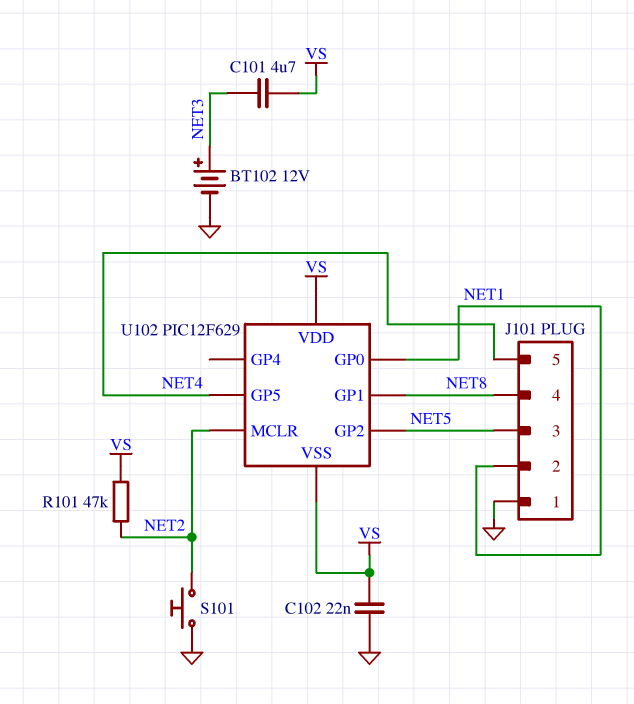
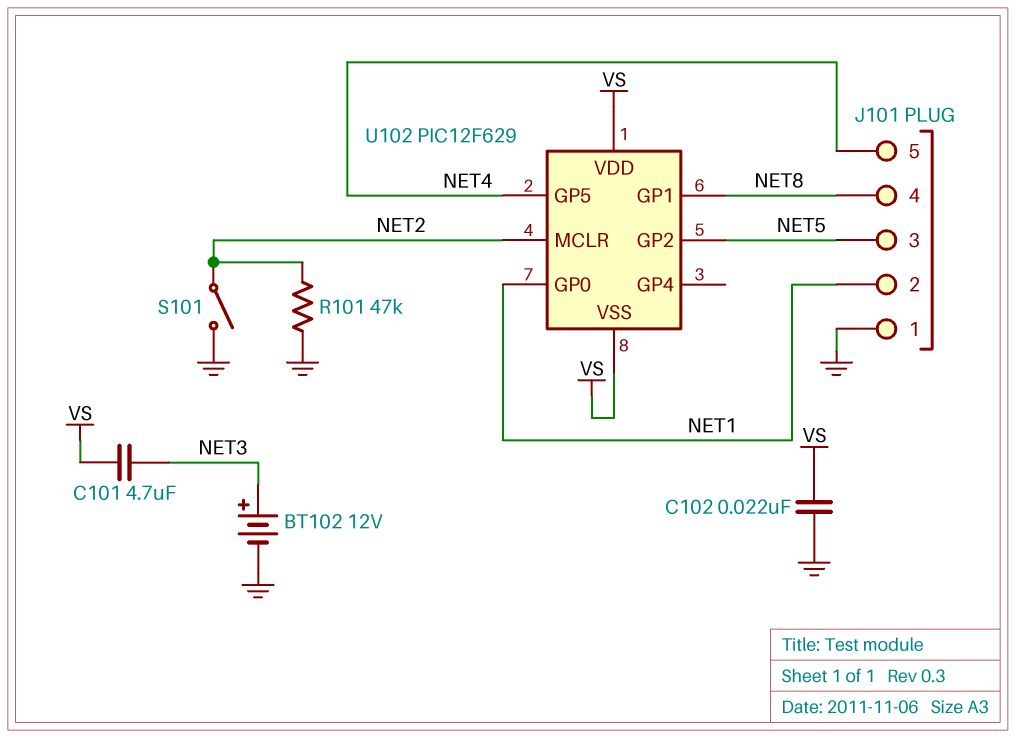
R101: 47k (NET2, VS) -> 47k (GND, NET2)
S101: button (GND, NET2) -> switch (GND, NET2)

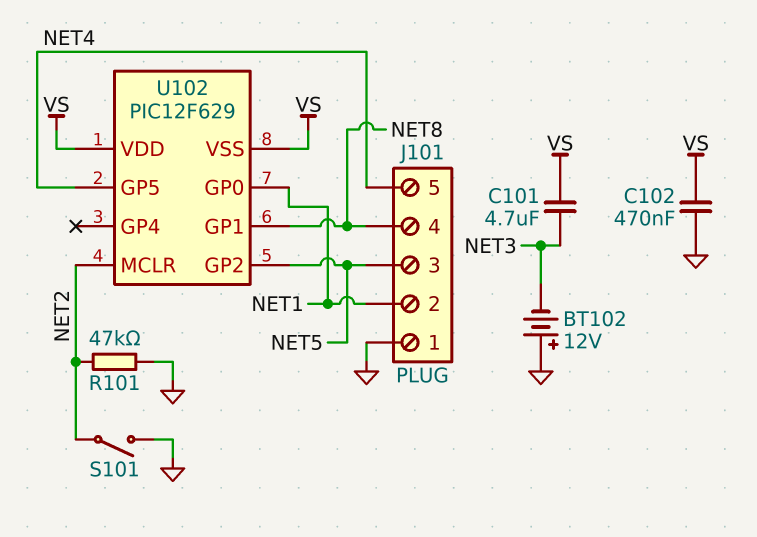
BT102: 12V (plus NET3, minus GND) -> 12V (plus GND, minus NET3)
C102: 22nF (GND, VS) -> 470nF (GND, VS)

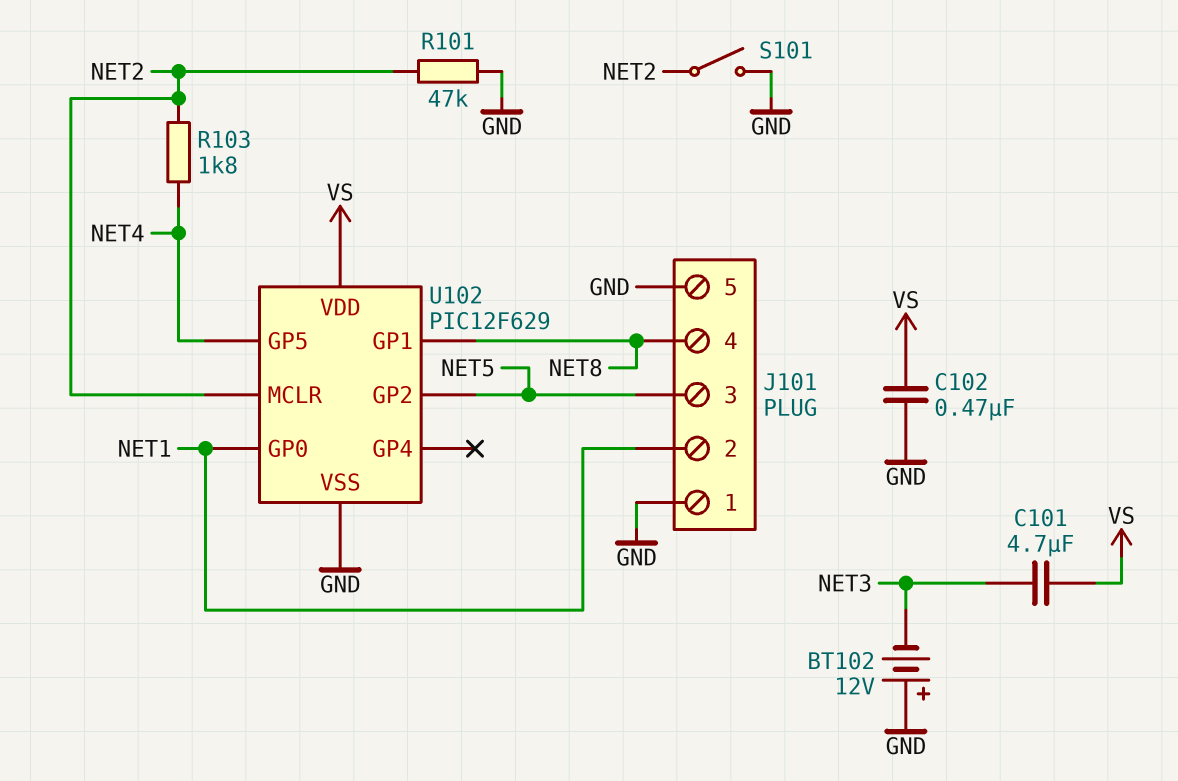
J101 pin 5: NET4 -> GND
R103: none -> 1.8k (NET2, NET4)
U102 pin VSS: VS -> GND

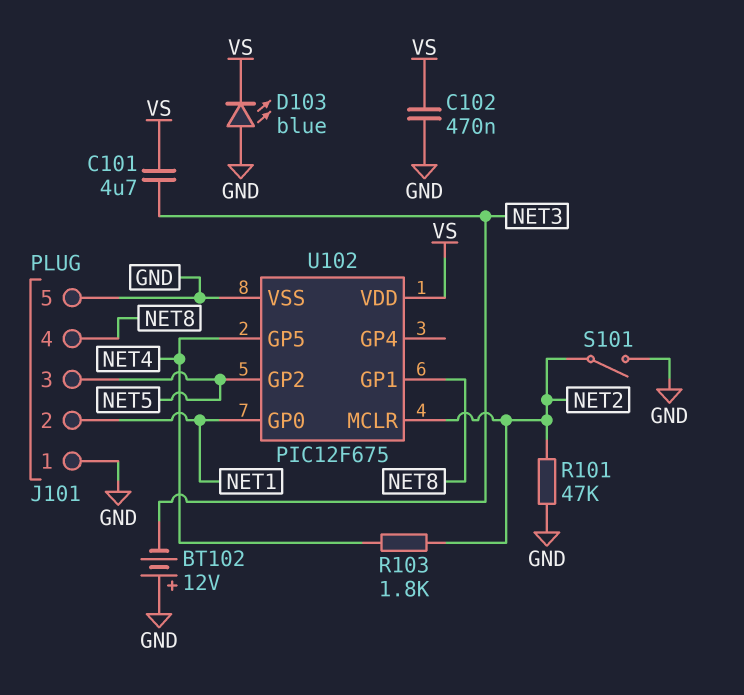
D103: none -> LED blue (A GND, K VS)
U102: PIC12F629 -> PIC12F675

